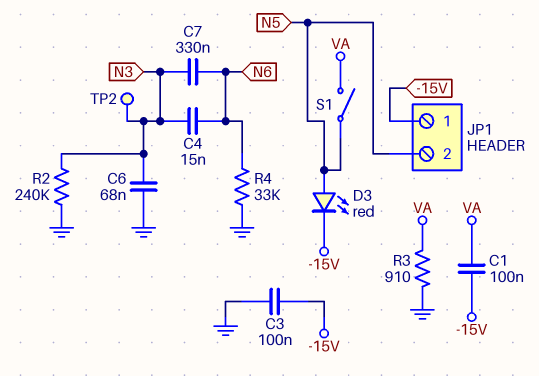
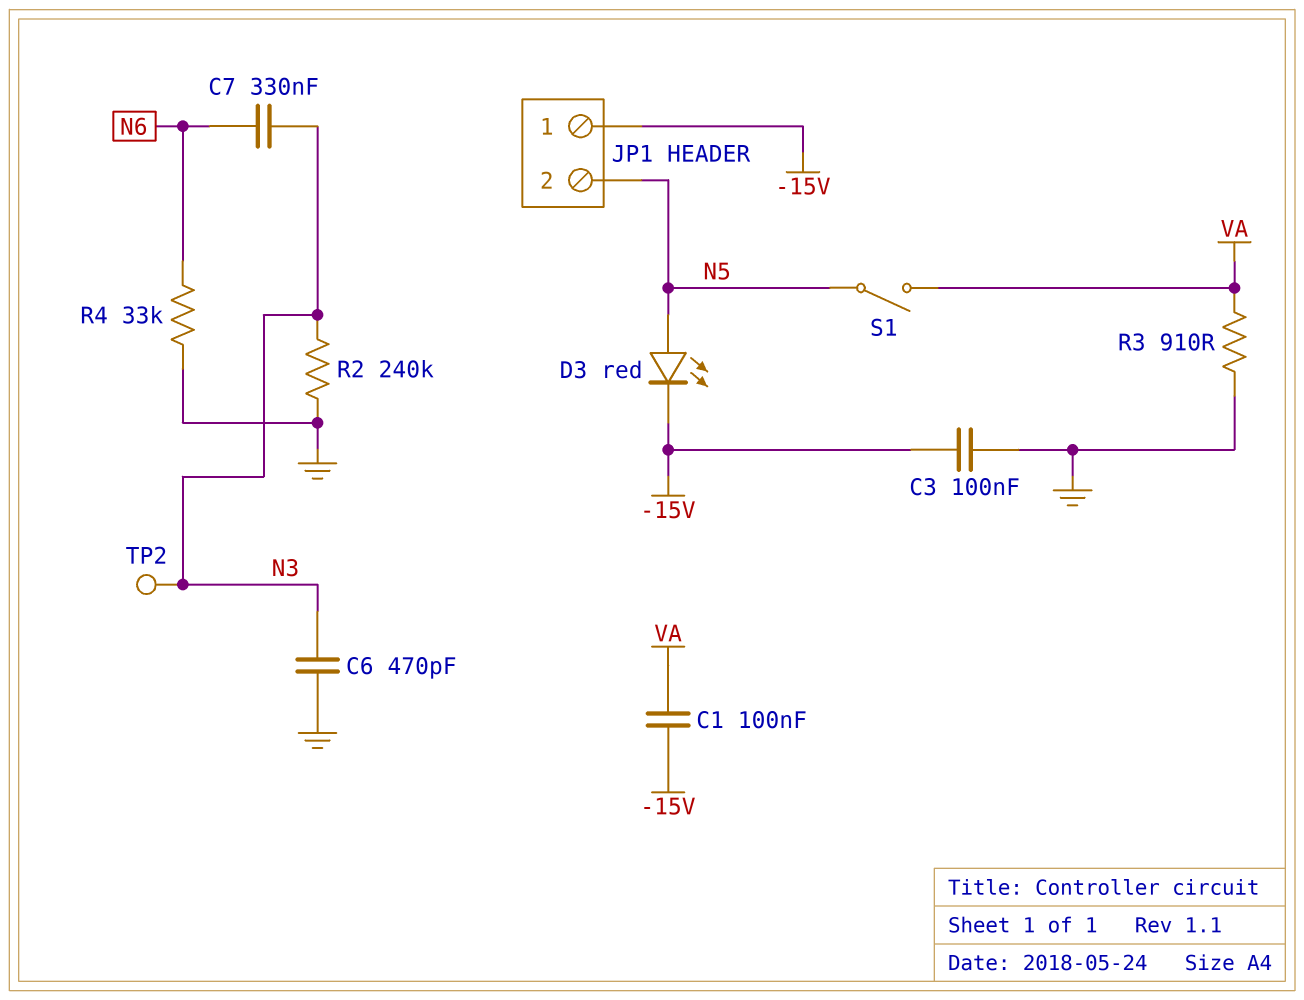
C4: 15nF (N3, N6) -> none
C6: 68nF (GND, N3) -> 470pF (GND, N3)

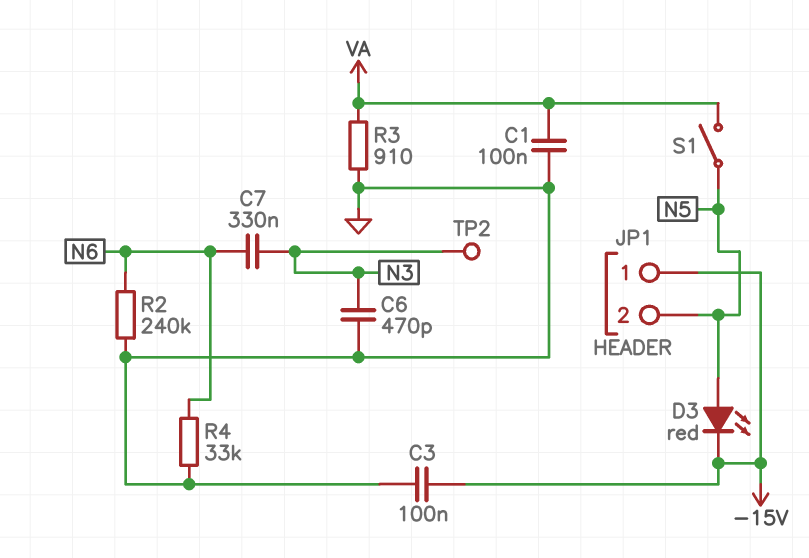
C1: 100nF (-15V, VA) -> 100nF (GND, VA)
R2: 240k (GND, N3) -> 240k (GND, N6)

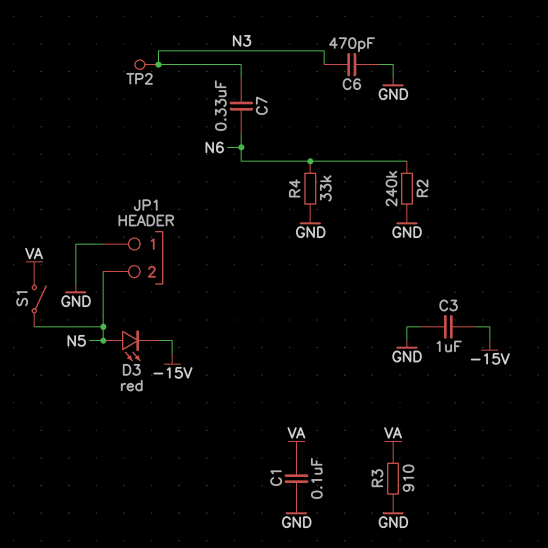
C3: 100nF (-15V, GND) -> 1uF (-15V, GND)
JP1 pin 1: -15V -> GND

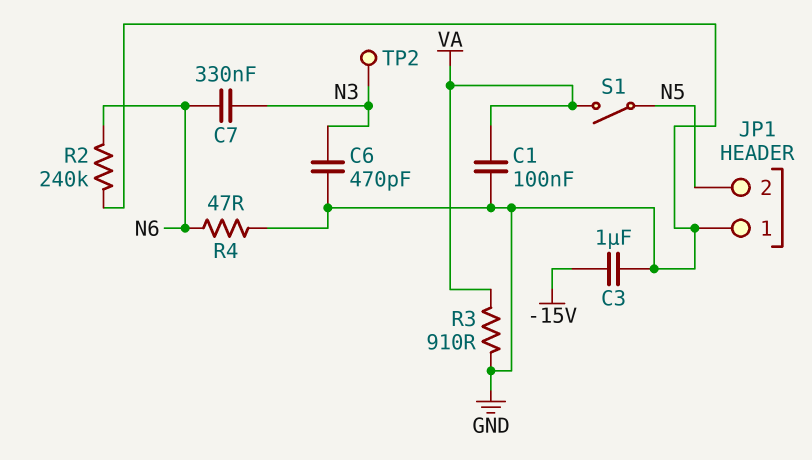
D3: LED red (A N5, K -15V) -> none
R4: 33k (GND, N6) -> 47 (GND, N6)

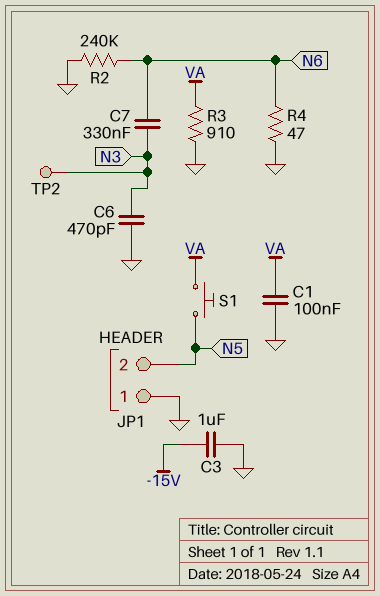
S1: switch (N5, VA) -> button (N5, VA)

